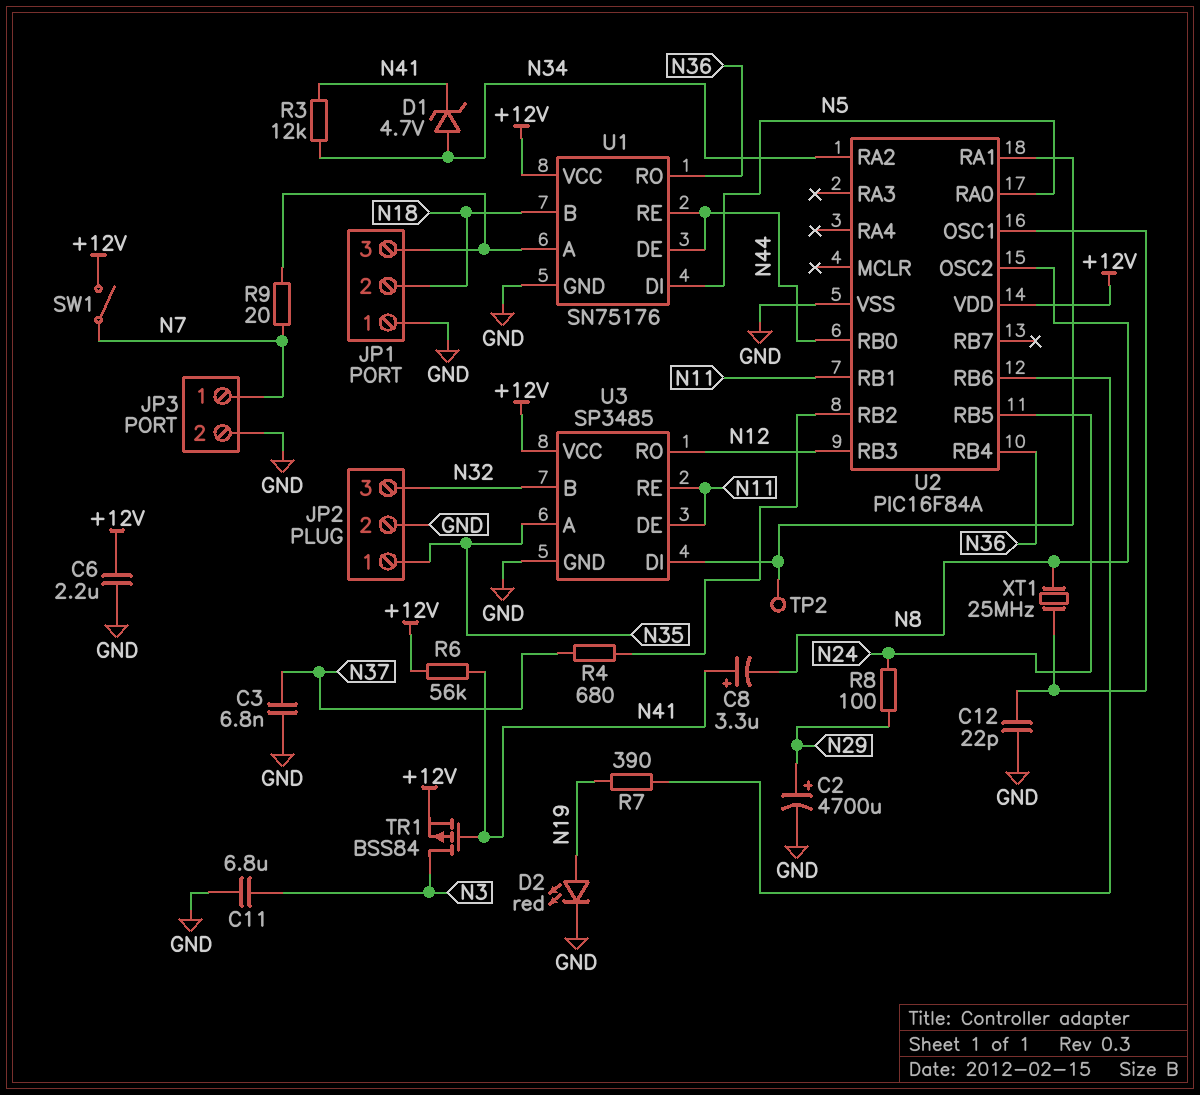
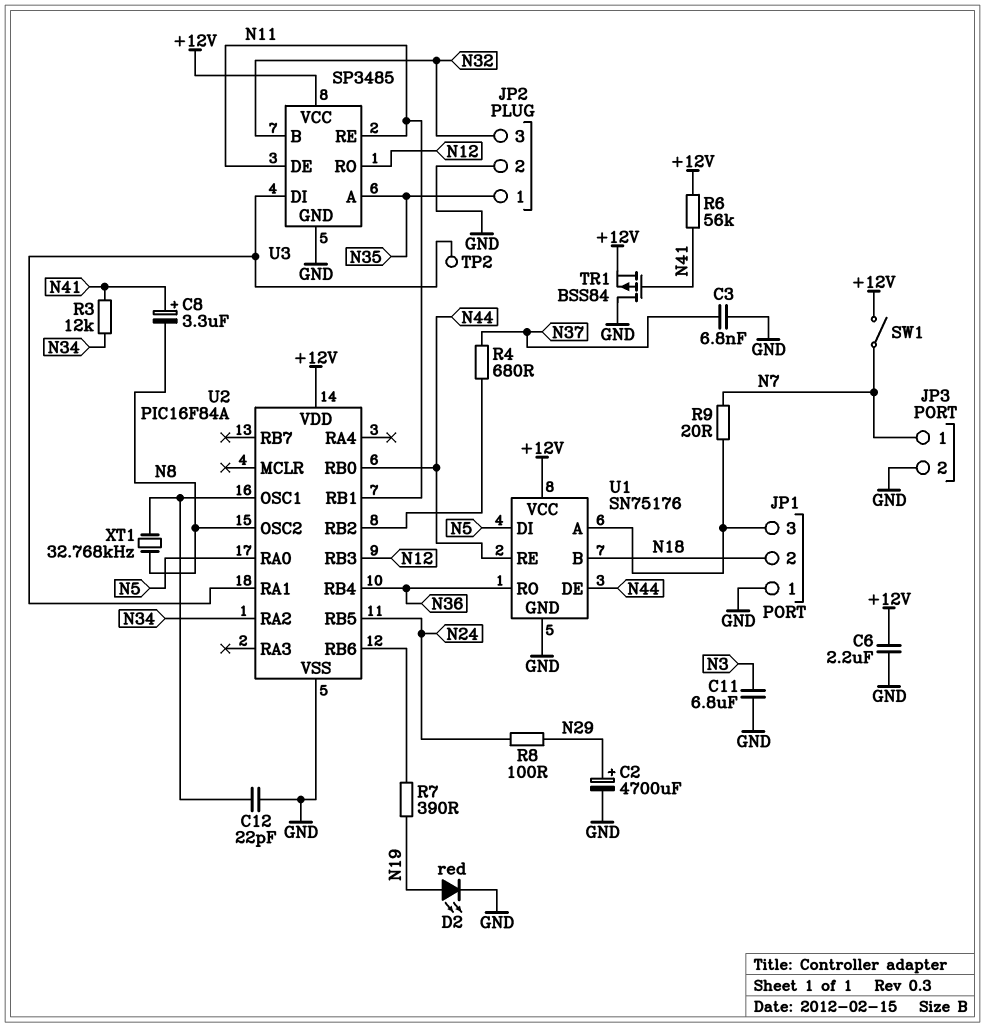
D1: zener 4.7V (A N34, K N41) -> none
TR1: PMOS BSS84 (G N41, D N3, S +12V) -> PMOS BSS84 (G N41, D GND, S +12V)
XT1: 25MHz (N8, U2/OSC1) -> 32.768kHz (N8, U2/OSC1)

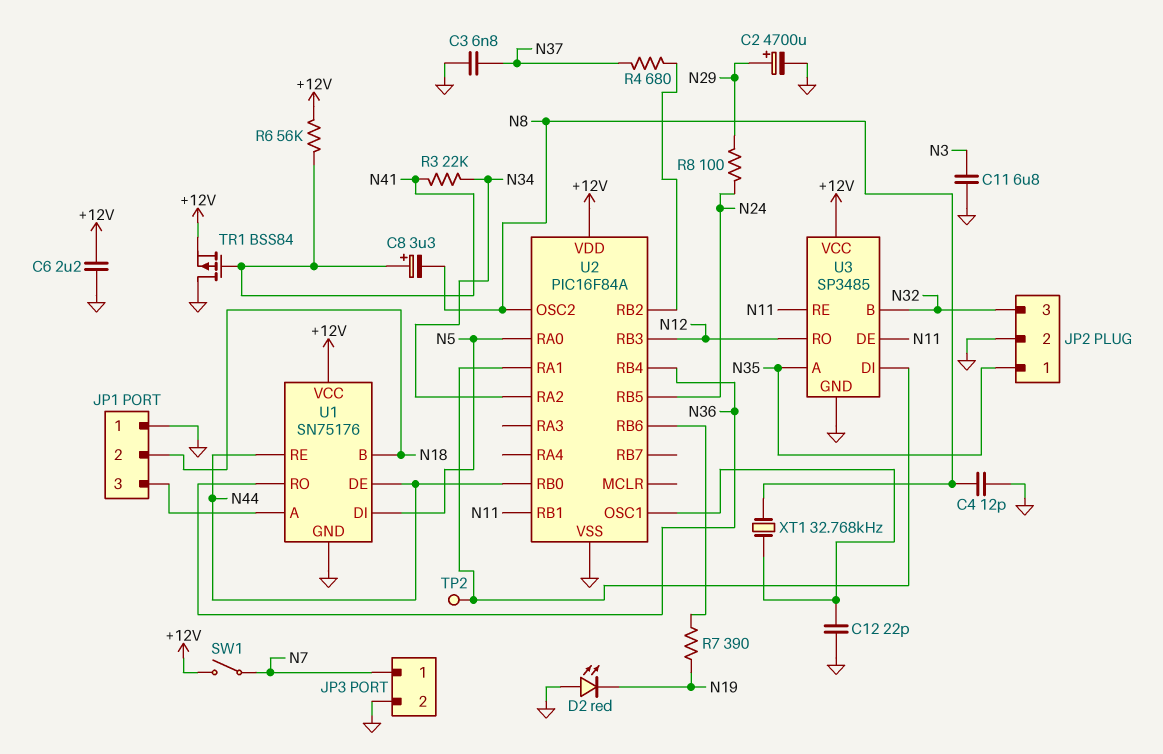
C4: none -> 12pF (GND, N8)
D2: LED red (A N19, K GND) -> LED red (A GND, K N19)
R3: 12k (N34, N41) -> 22k (N34, N41)
R9: 20 (JP1/3, N7) -> none

